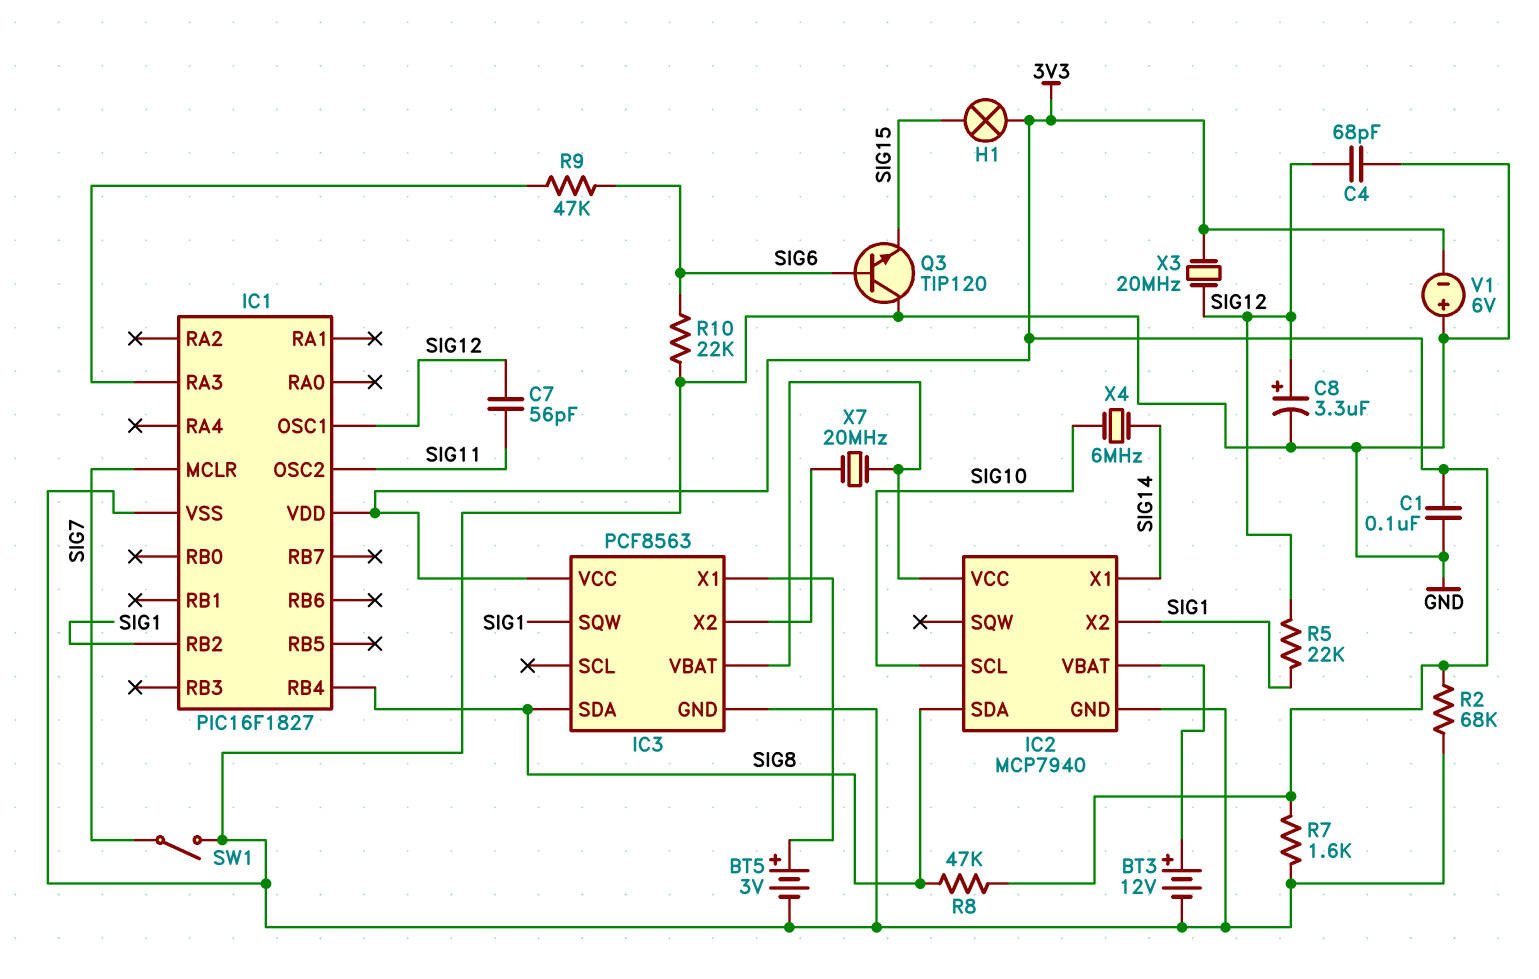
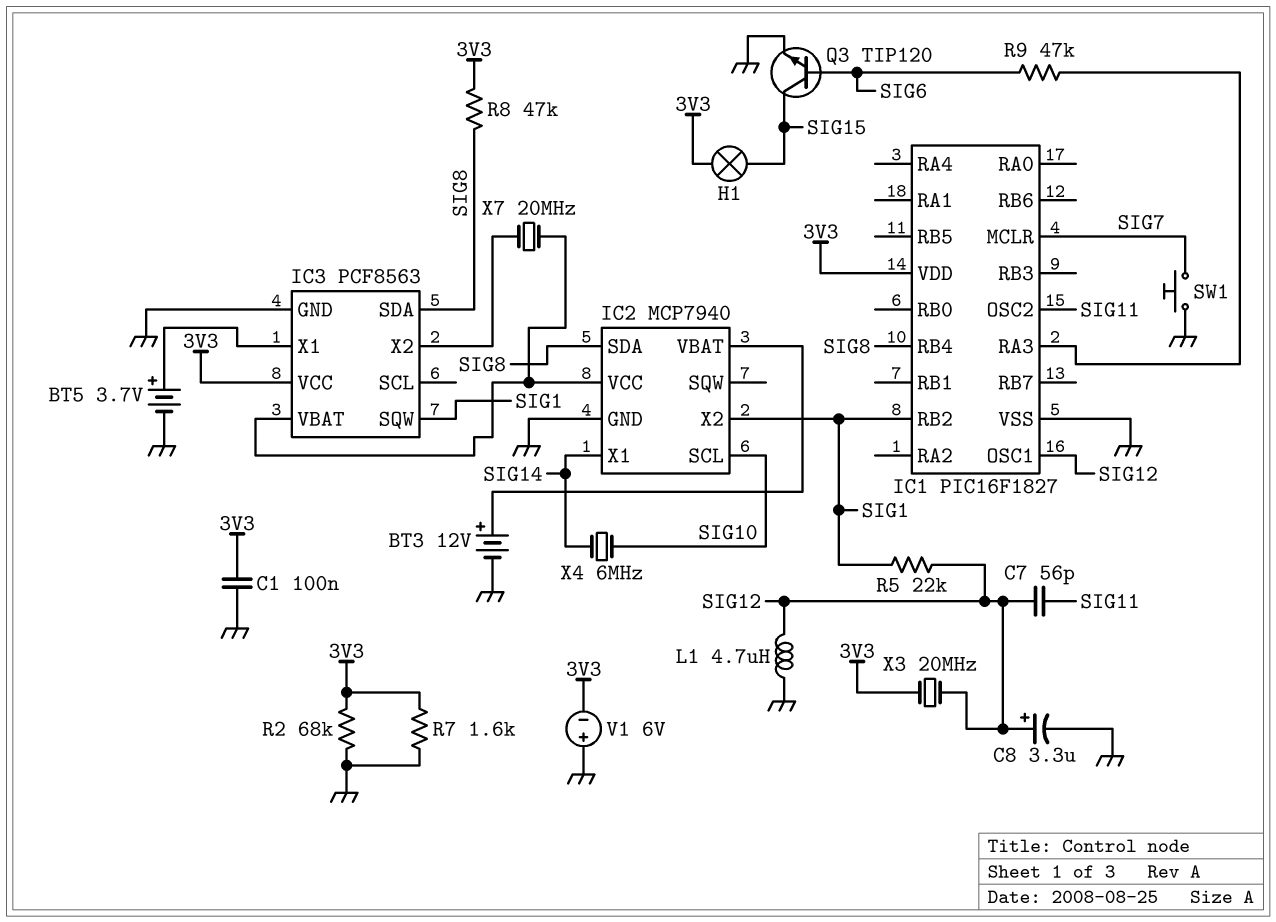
BT5: 3V (plus IC3/X1, minus GND) -> 3.7V (plus IC3/X1, minus GND)
C4: 68pF (GND, SIG12) -> none
L1: none -> 4.7uH (GND, SIG12)
Q3: NPN TIP120 (B SIG6, C GND, E SIG15) -> NPN TIP120 (B SIG6, C SIG15, E GND)
R10: 22k (GND, SIG6) -> none
SW1: switch (GND, SIG7) -> button (GND, SIG7)

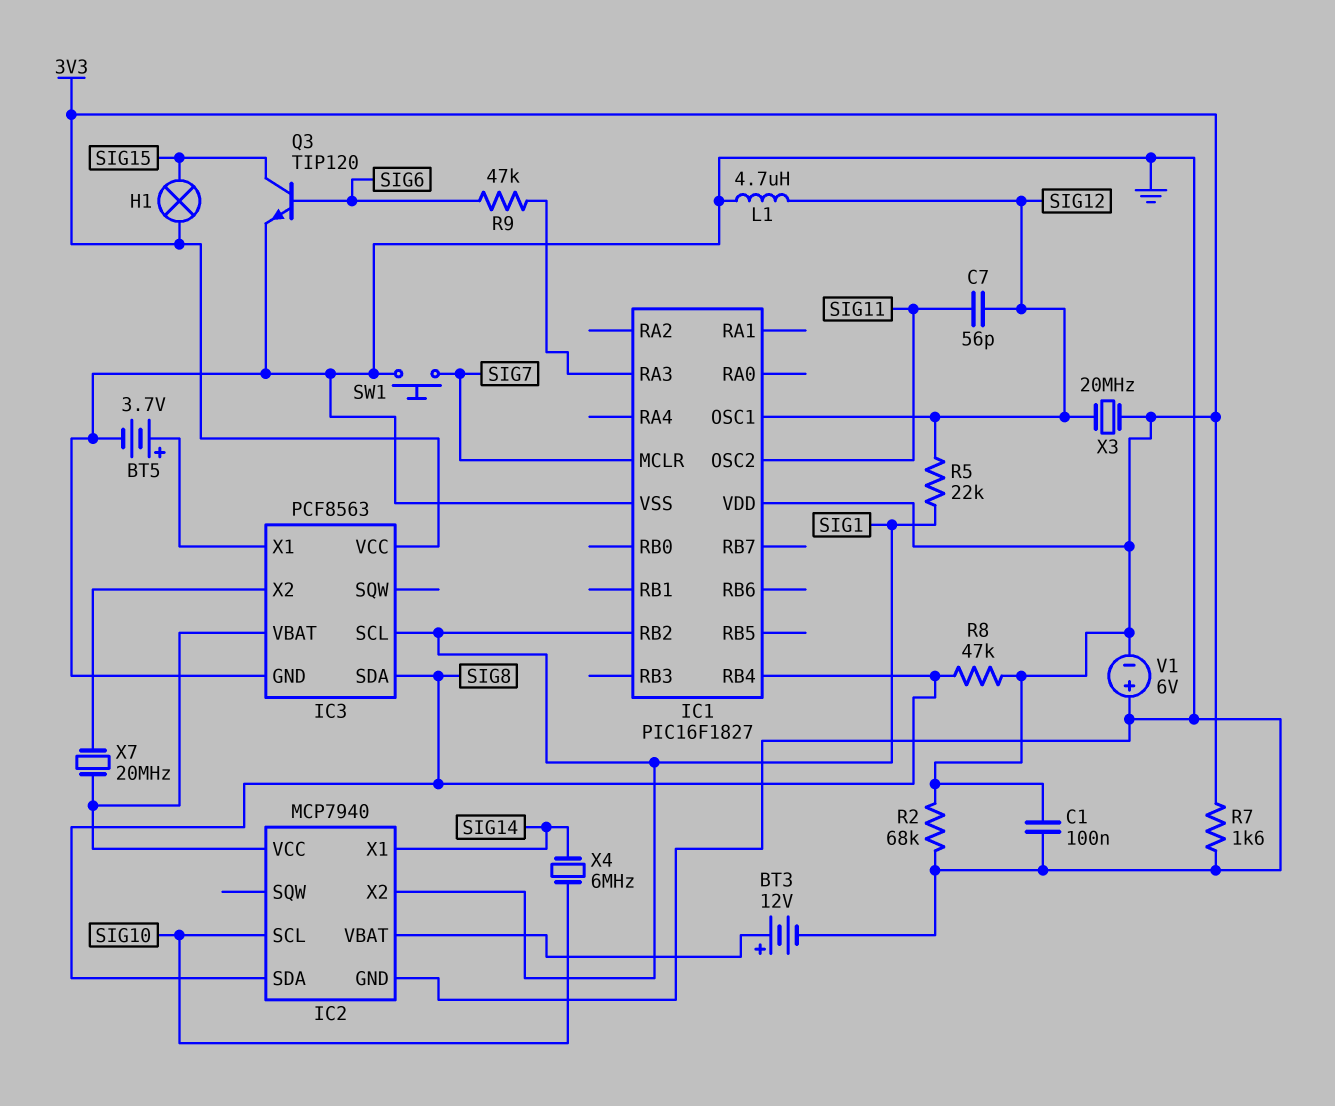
C8: 3.3uF (plus SIG12, minus GND) -> none
IC3 pin SCL: none -> SIG1
IC3 pin SQW: SIG1 -> none

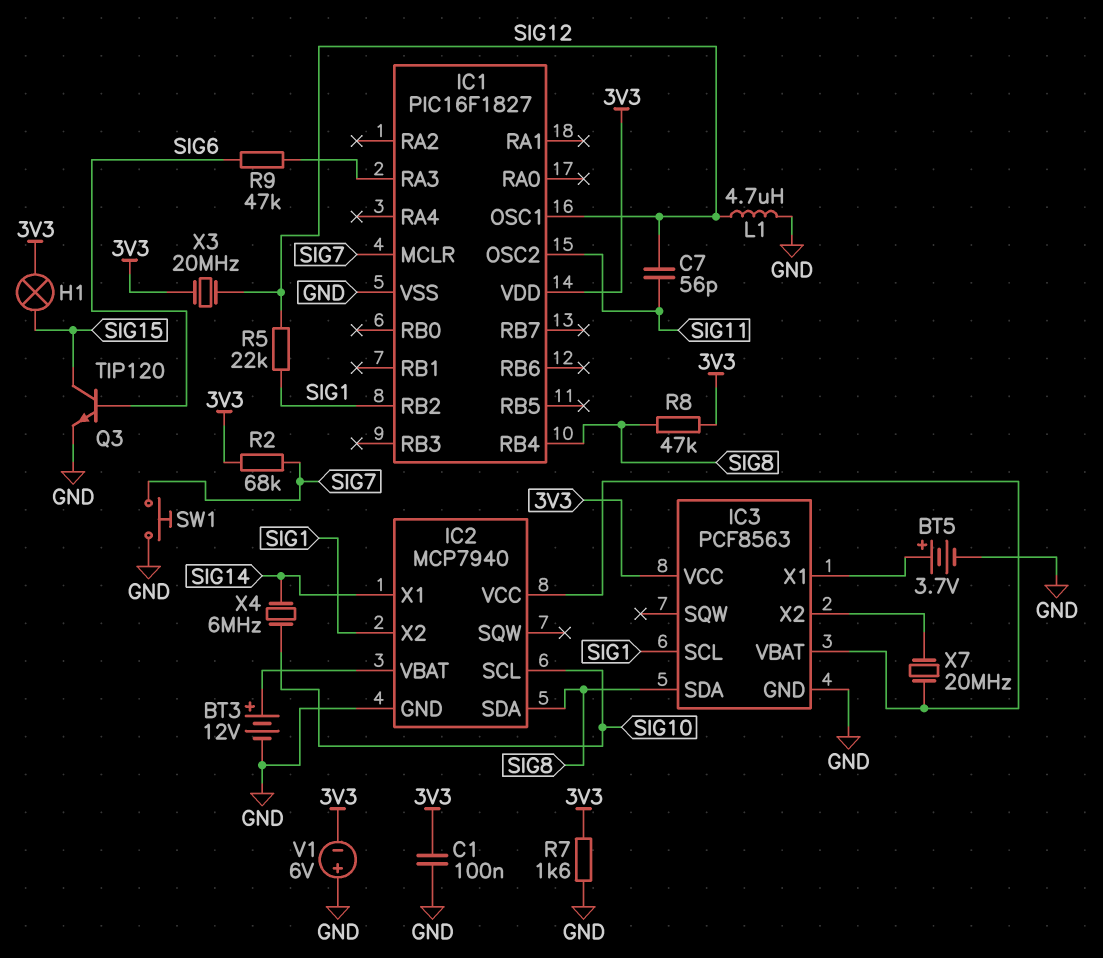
R2: 68k (3V3, GND) -> 68k (3V3, SIG7)

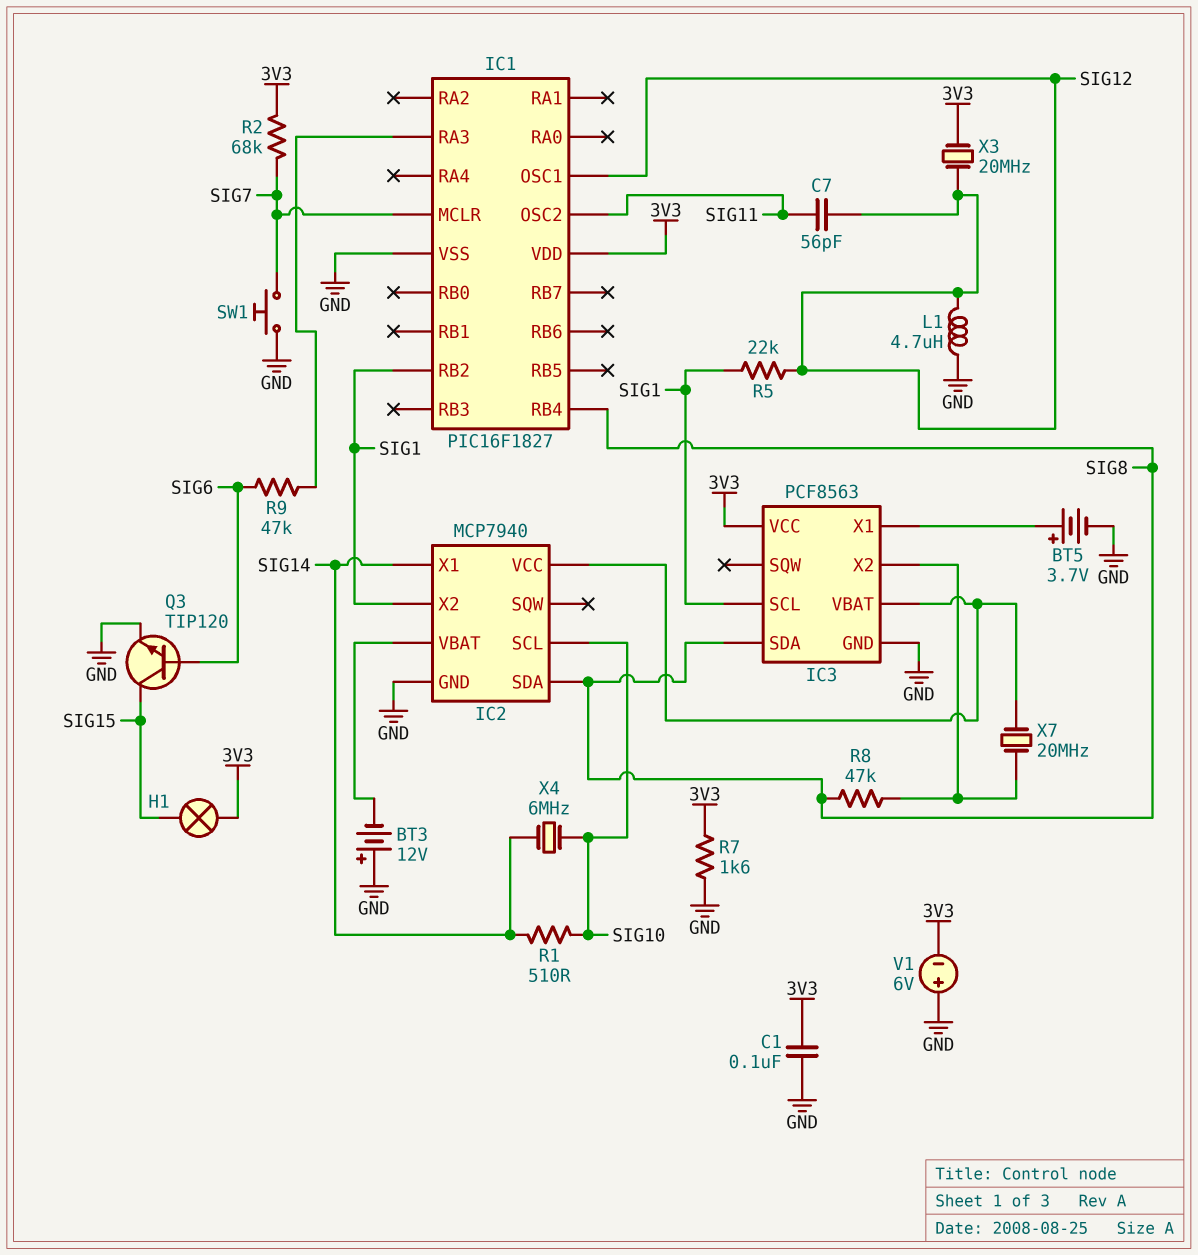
BT3: 12V (plus IC2/VBAT, minus GND) -> 12V (plus GND, minus IC2/VBAT)
R1: none -> 510 (SIG10, SIG14)
R8: 47k (3V3, SIG8) -> 47k (IC3/X2, SIG8)

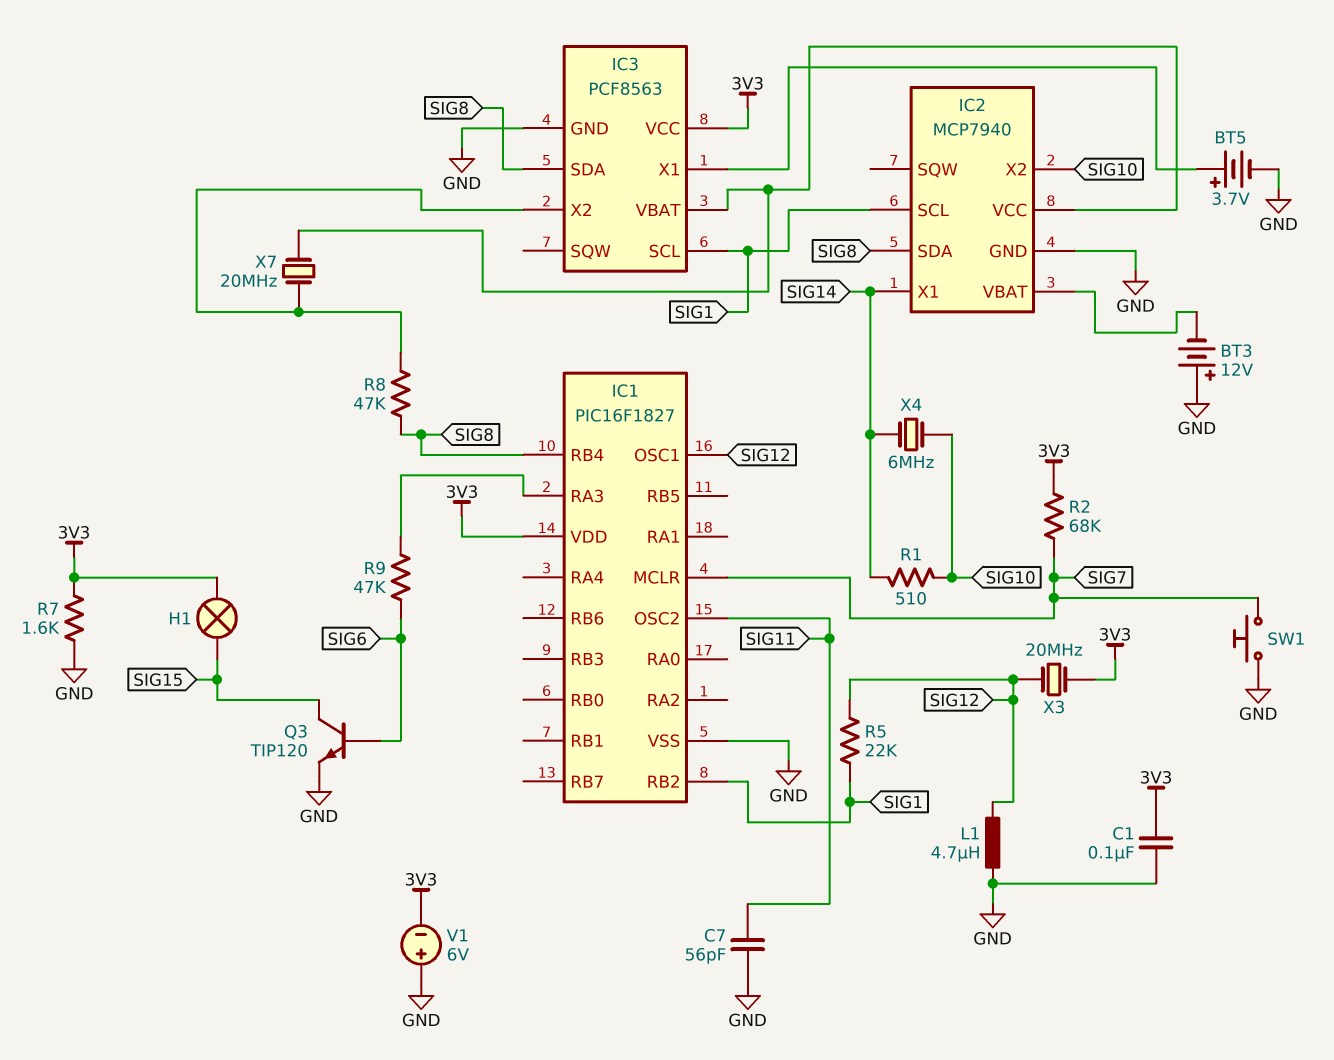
C7: 56pF (SIG11, SIG12) -> 56pF (GND, SIG11)
IC2 pin SCL: SIG10 -> SIG1
IC2 pin X2: SIG1 -> SIG10

